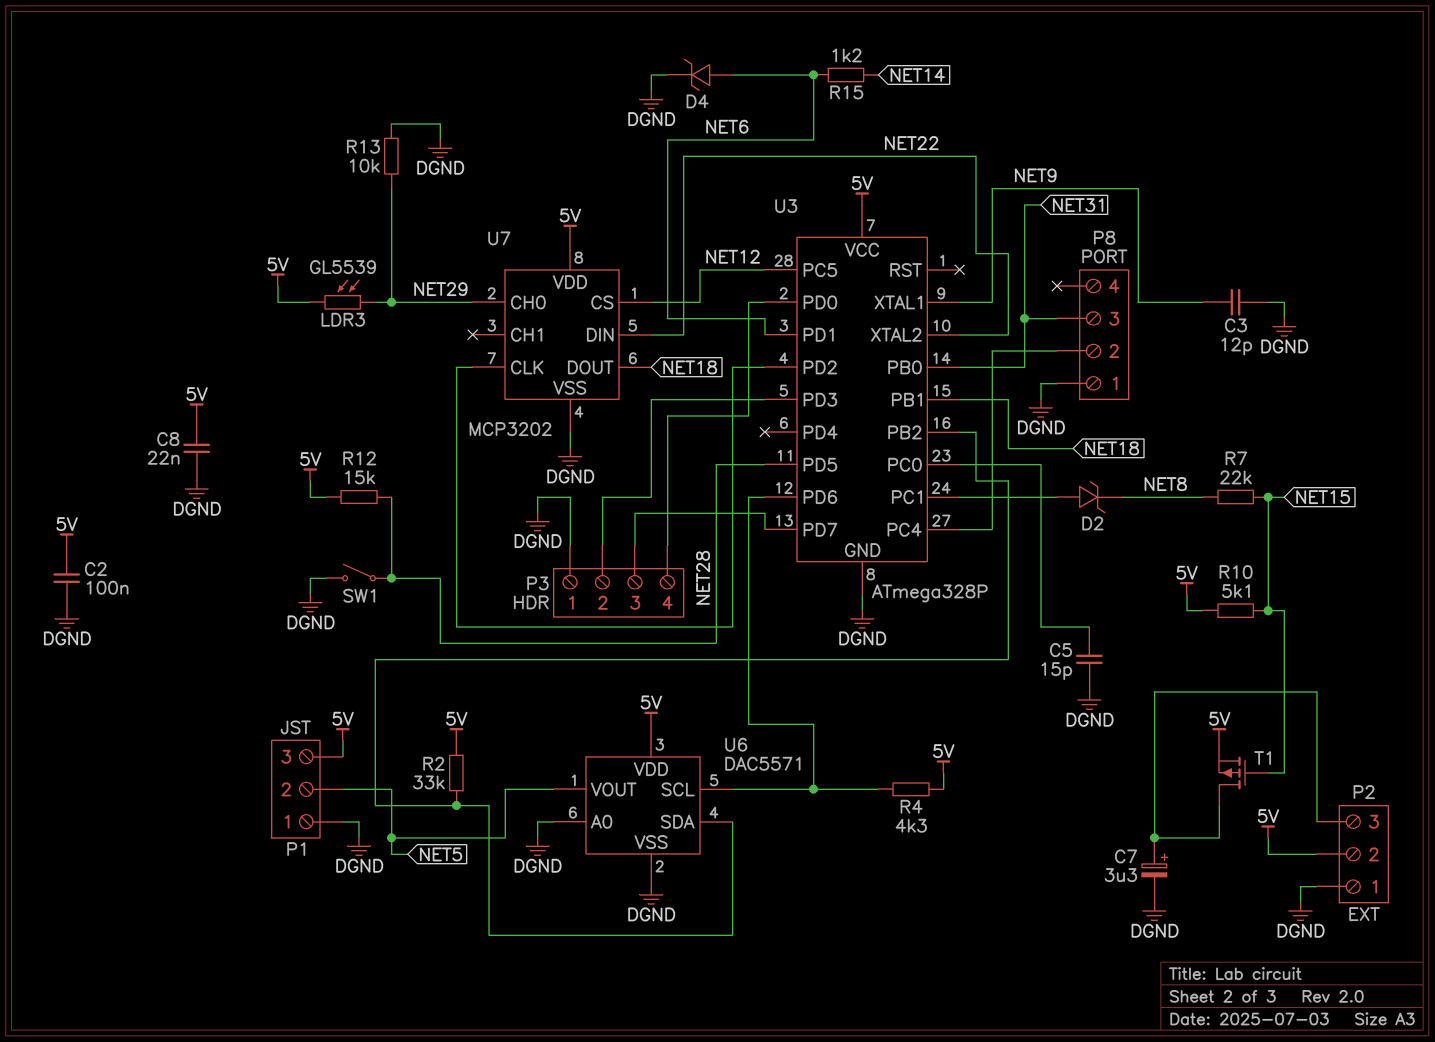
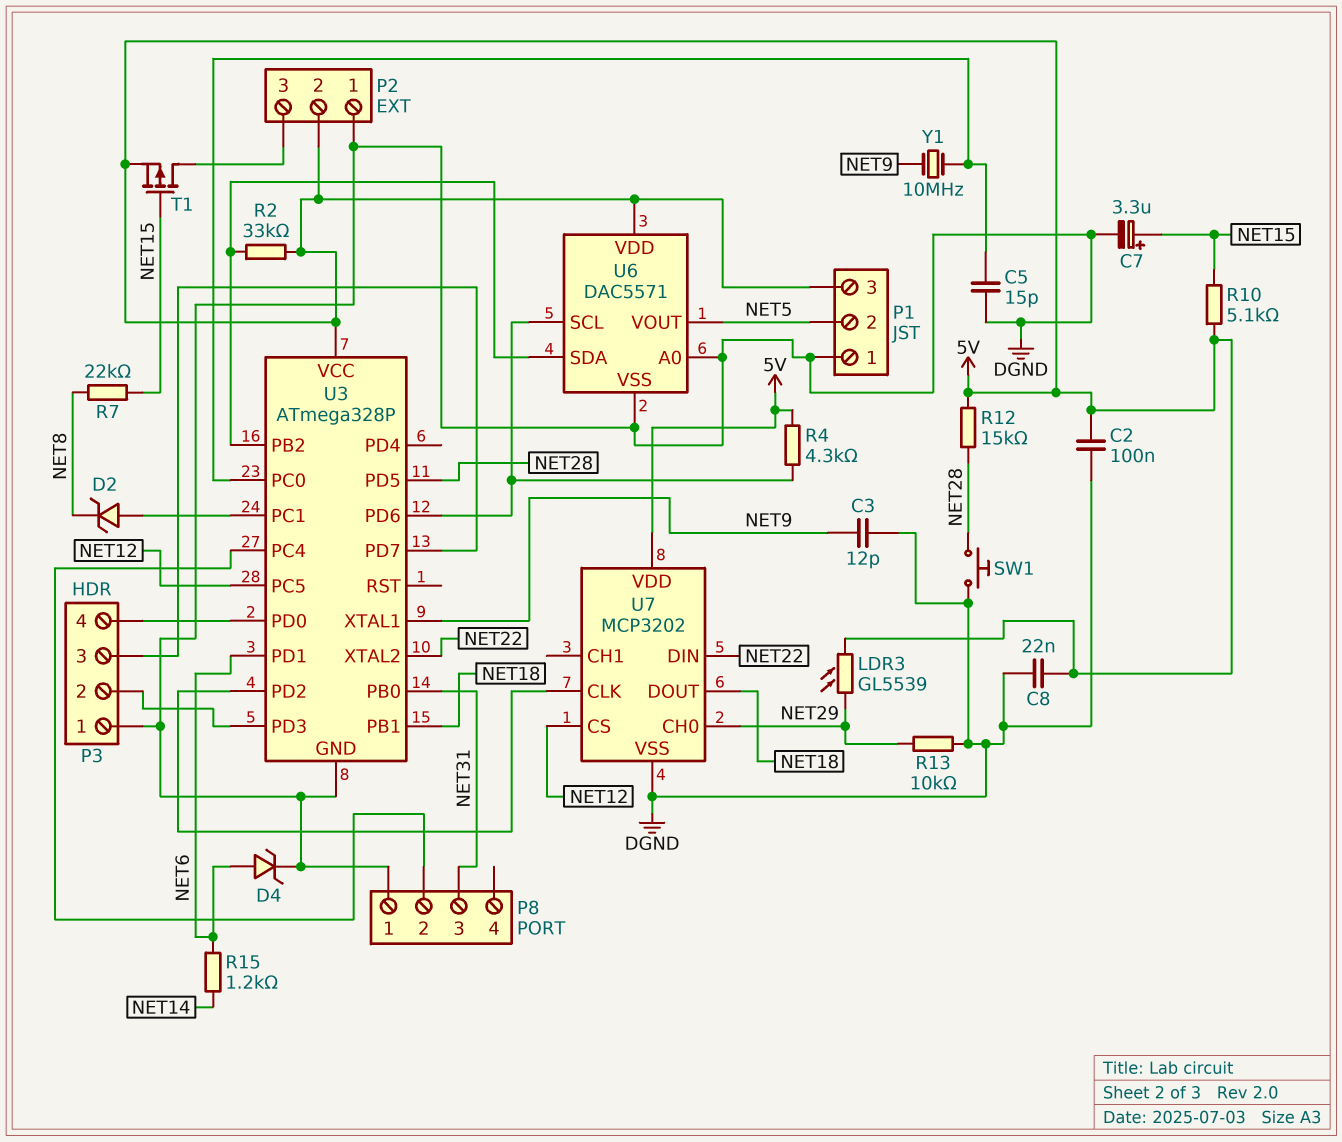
C7: 3.3uF (plus P2/3, minus DGND) -> 3.3uF (plus NET15, minus DGND)
SW1: switch (DGND, NET28) -> button (DGND, NET28)
Y1: none -> 10MHz (NET9, U3/PC0)

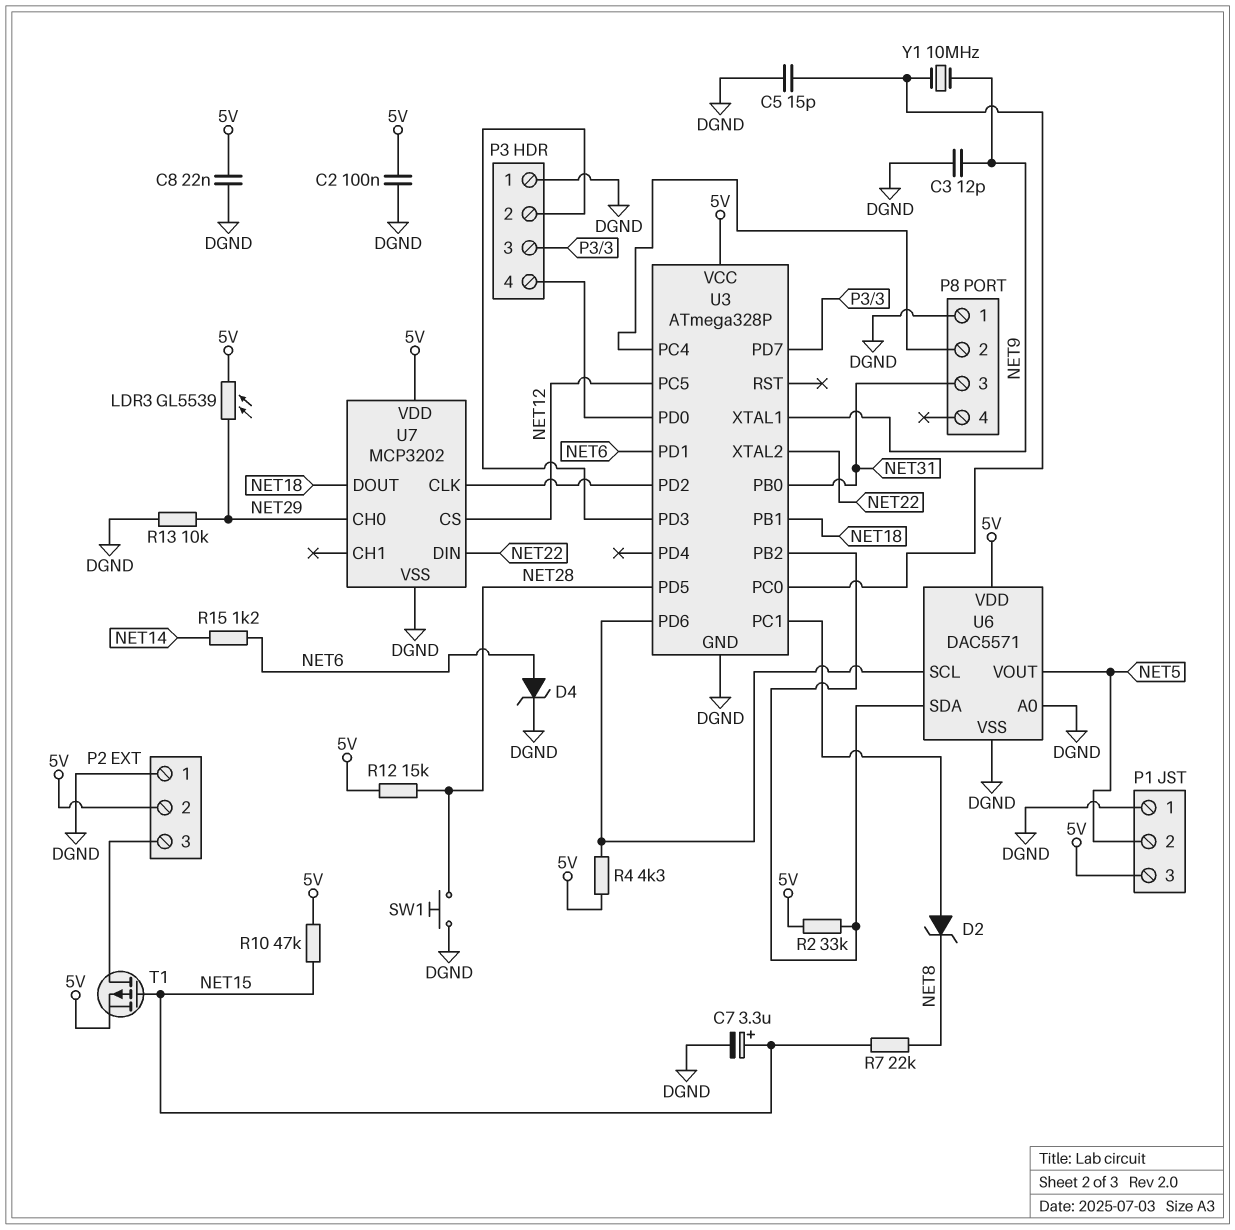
R10: 5.1k (5V, NET15) -> 47k (5V, NET15)

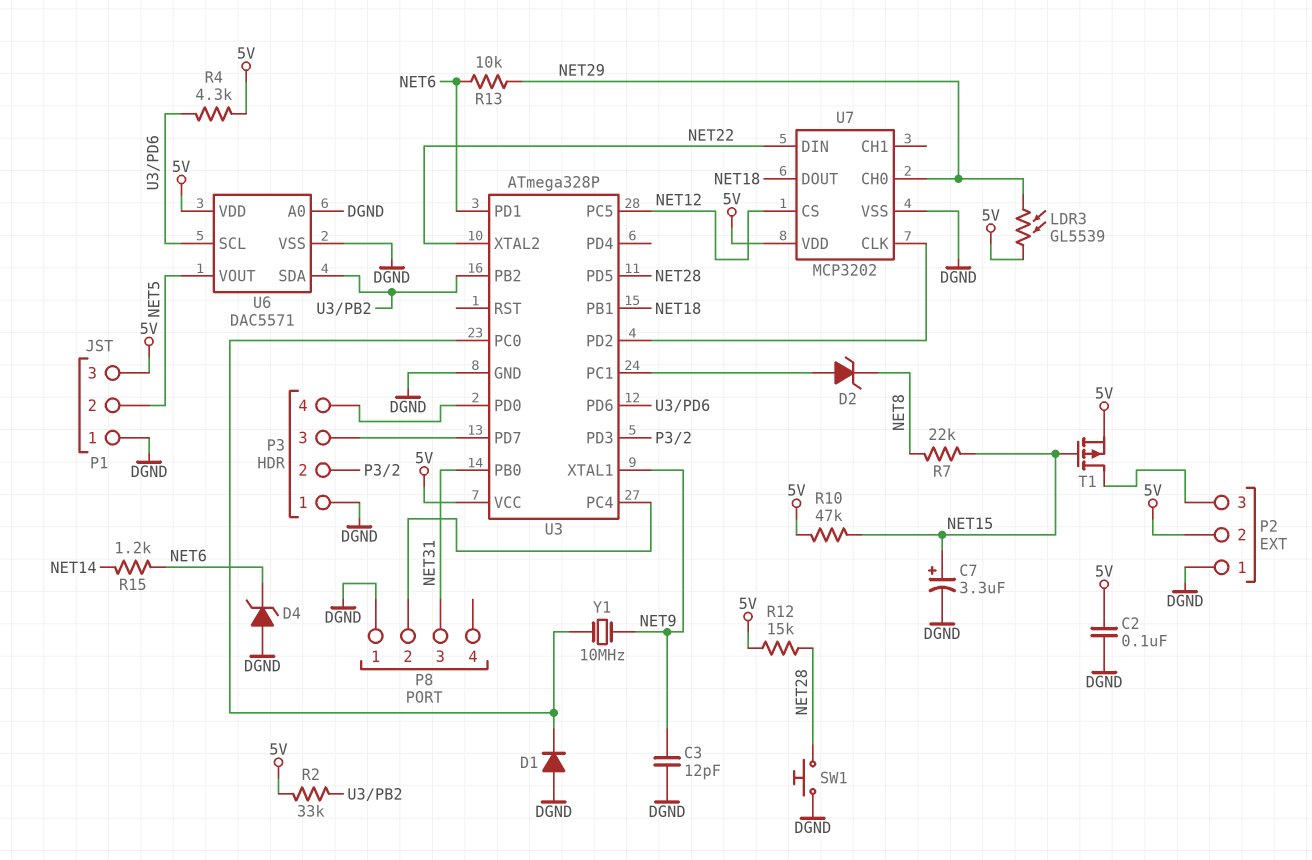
C5: 15pF (DGND, U3/PC0) -> none
C8: 22nF (5V, DGND) -> none
D1: none -> diode (A DGND, K U3/PC0)
D4: zener (A NET6, K DGND) -> zener (A DGND, K NET6)
R13: 10k (DGND, NET29) -> 10k (NET6, NET29)

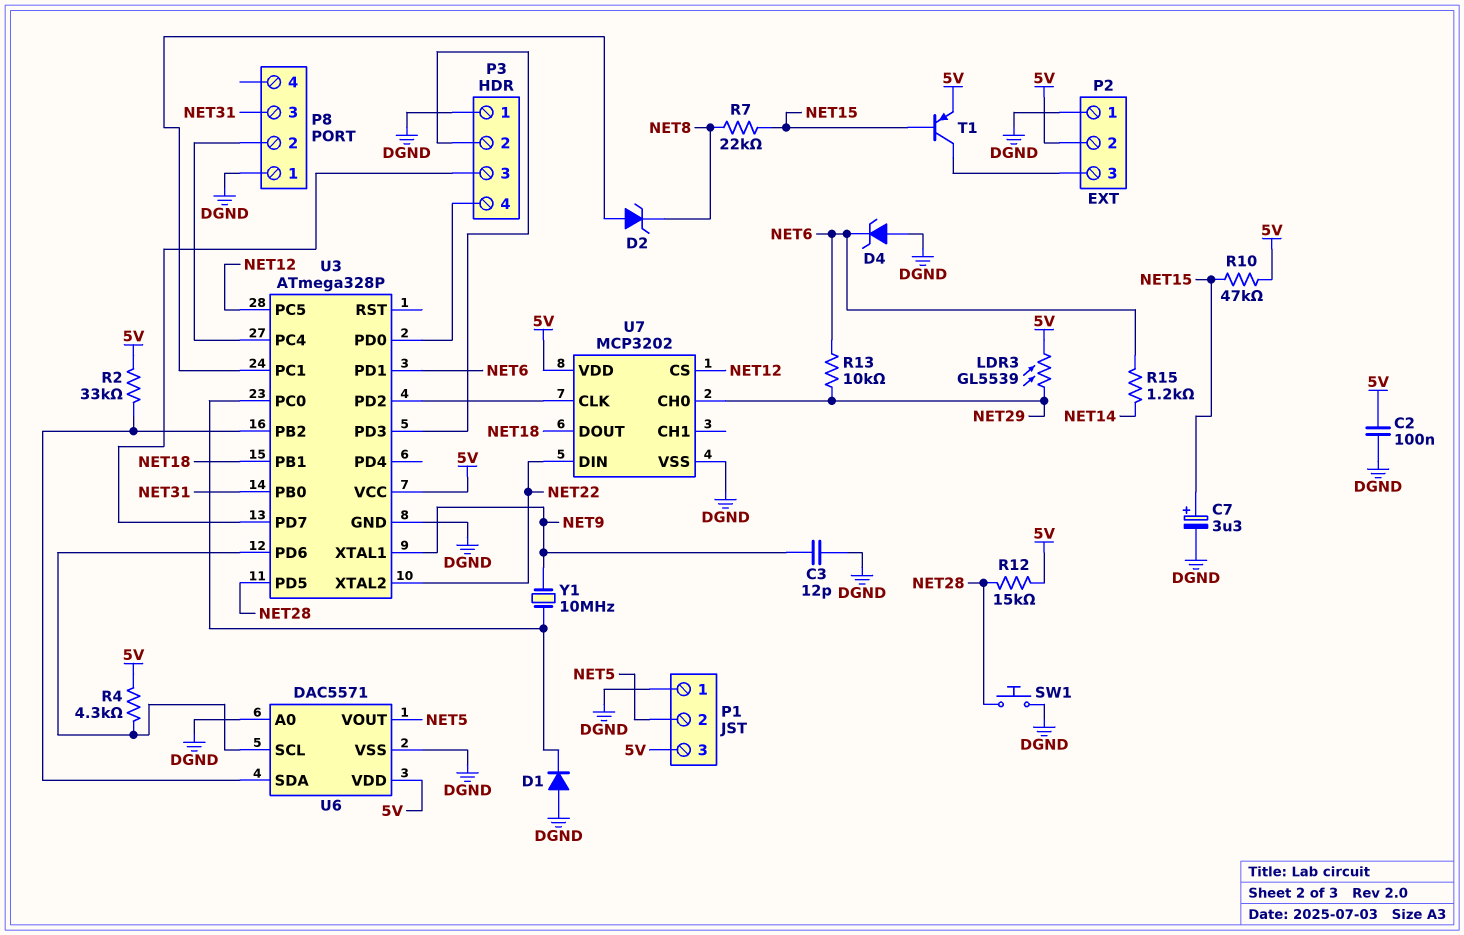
T1: PMOS (G NET15, D P2/3, S 5V) -> PNP (B NET15, C P2/3, E 5V)

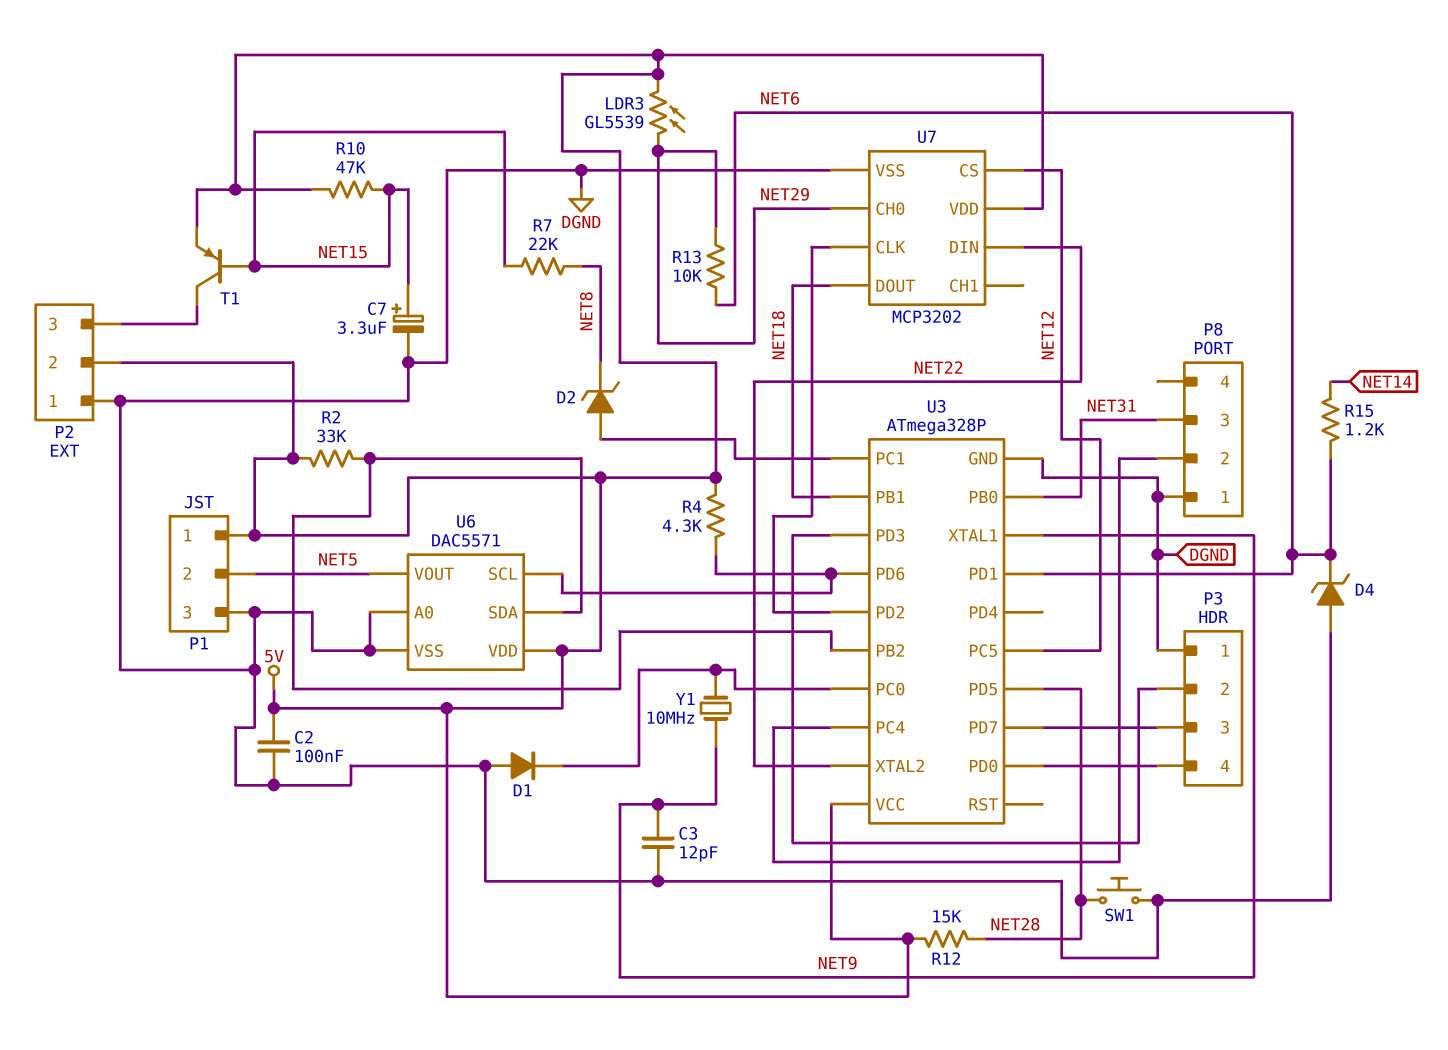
P1 pin 1: DGND -> 5V
P1 pin 3: 5V -> DGND

